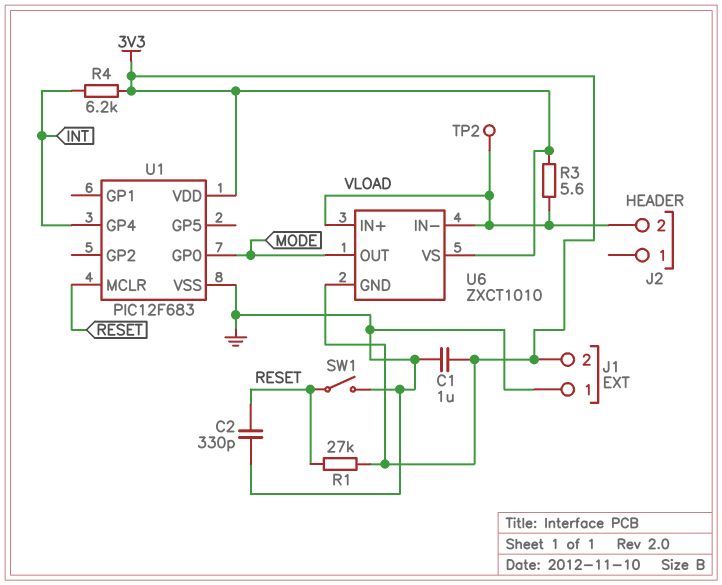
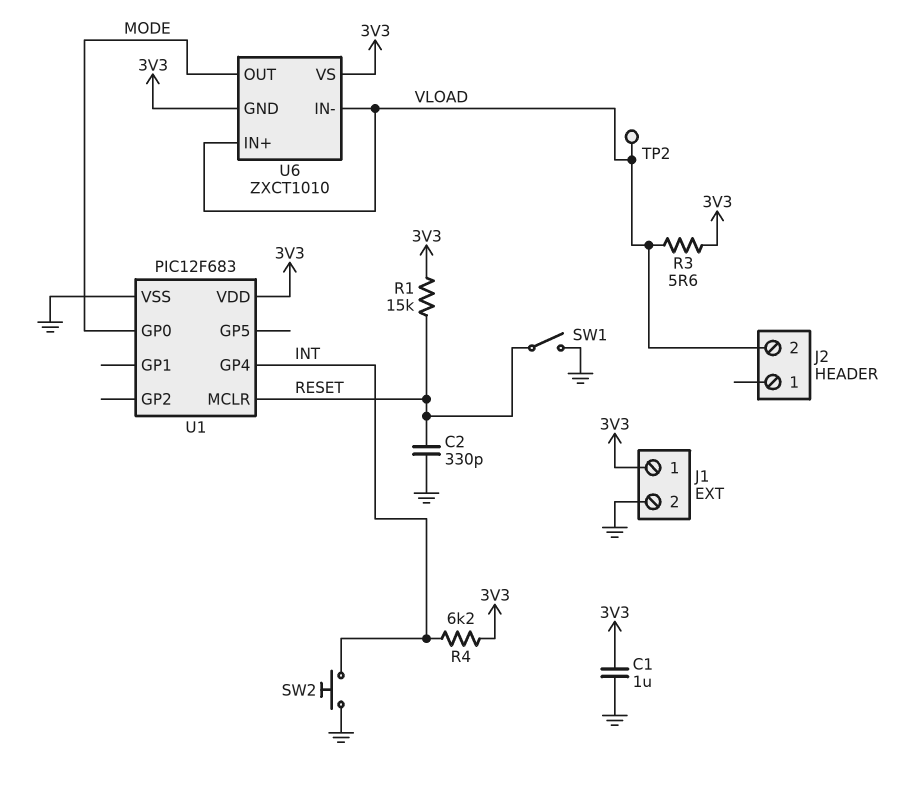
J1 pin 1: GND -> 3V3
J1 pin 2: 3V3 -> GND
R1: 27k (3V3, RESET) -> 15k (3V3, RESET)
SW2: none -> button (GND, INT)

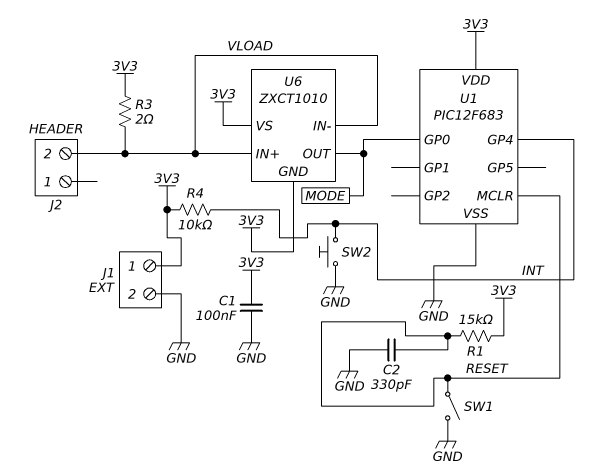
C1: 1uF (3V3, GND) -> 100nF (3V3, GND)
R3: 5.6 (3V3, VLOAD) -> 2 (3V3, VLOAD)
R4: 6.2k (3V3, INT) -> 10k (3V3, INT)
TP2: test point (VLOAD) -> none

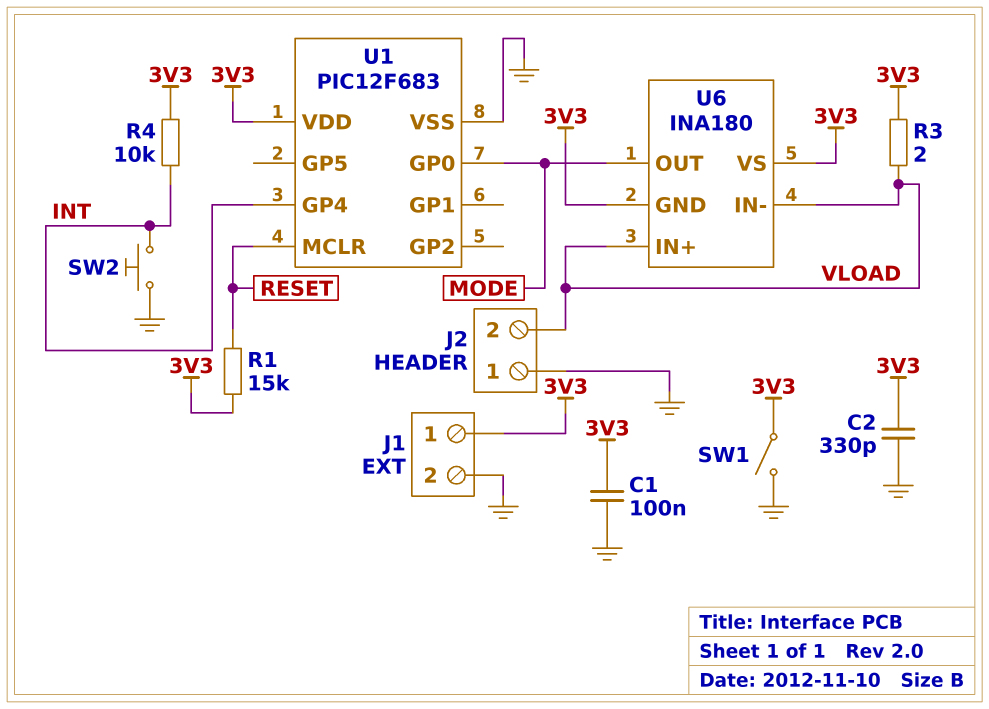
C2: 330pF (GND, RESET) -> 330pF (3V3, GND)
J2 pin 1: none -> GND
SW1: switch (GND, RESET) -> switch (3V3, GND)
U6: ZXCT1010 -> INA180

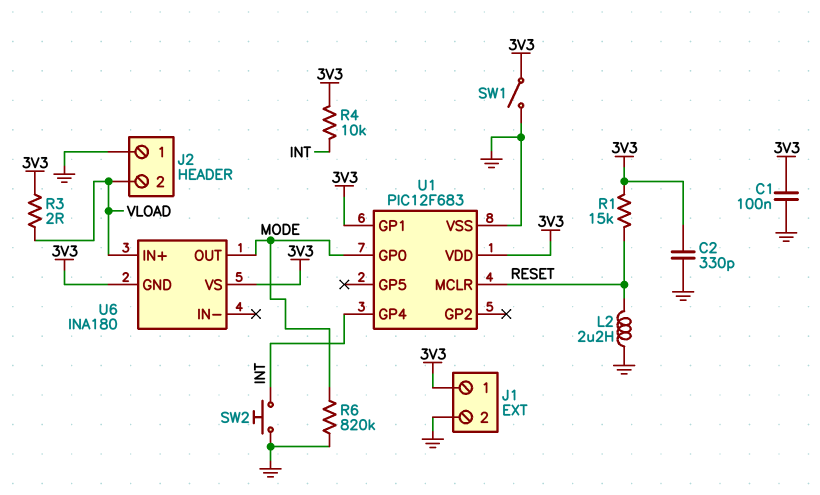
L2: none -> 2.2uH (GND, RESET)
R6: none -> 820k (GND, MODE)
U1 pin GP1: none -> 3V3
U6 pin IN-: VLOAD -> none

